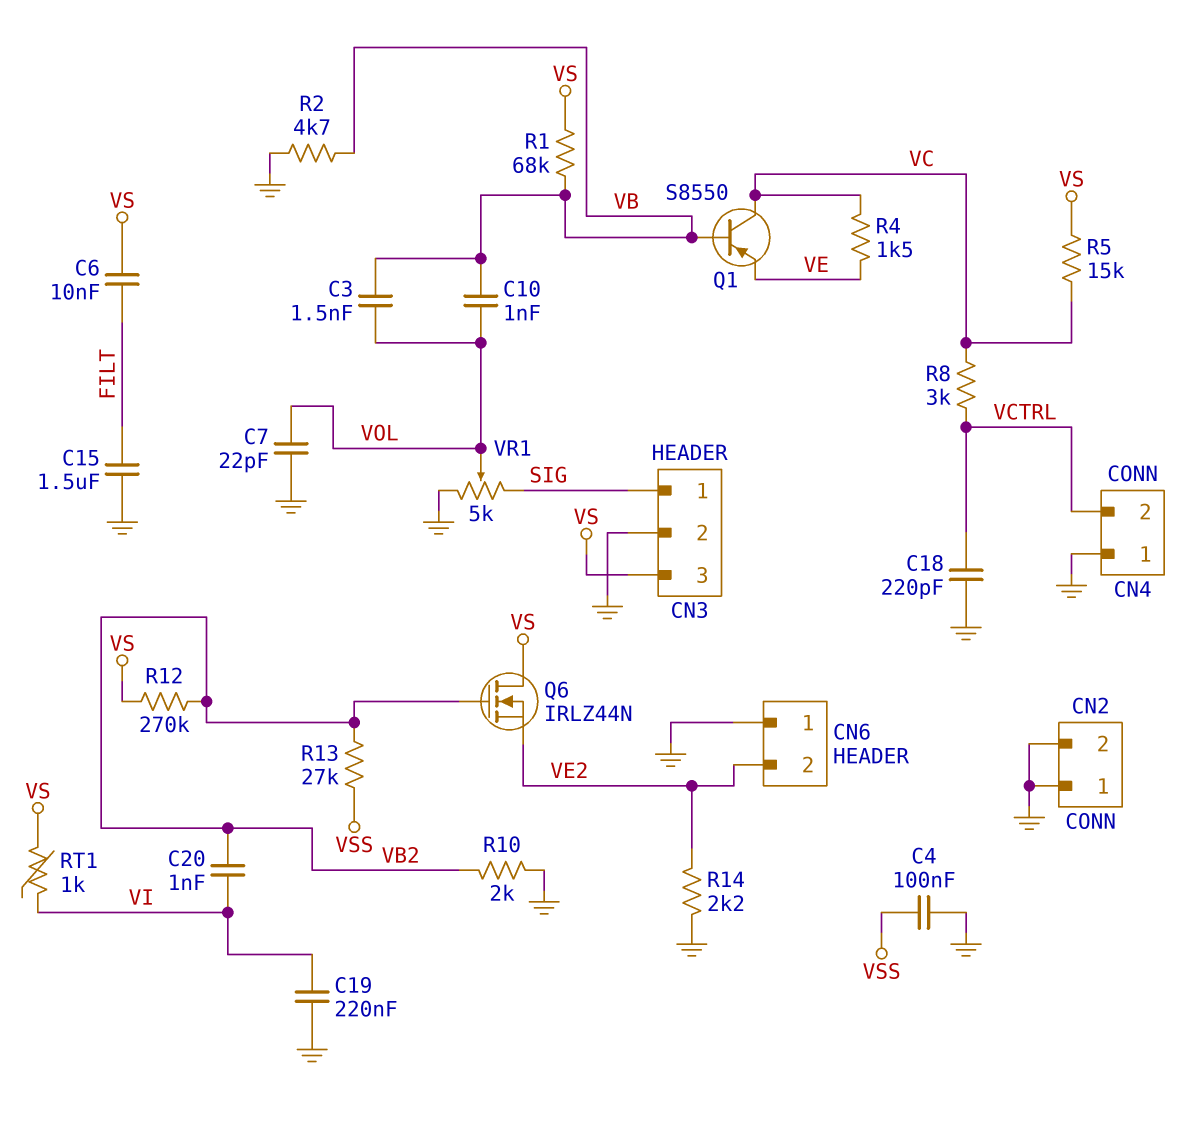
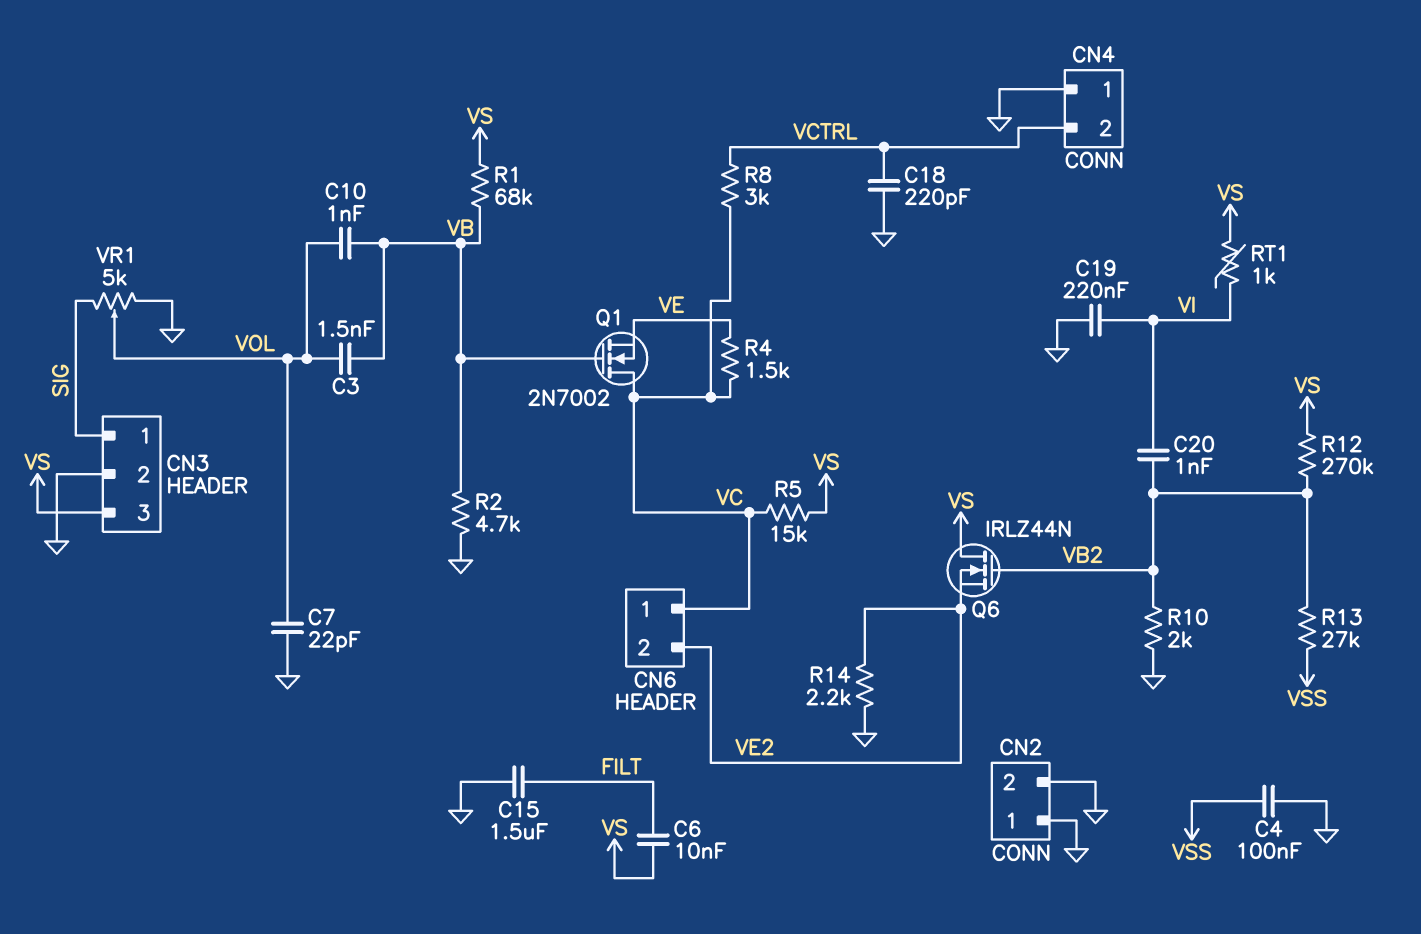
CN6 pin 1: GND -> VC
Q1: PNP S8550 (B VB, C VC, E VE) -> NMOS 2N7002 (G VB, D VC, S VE)

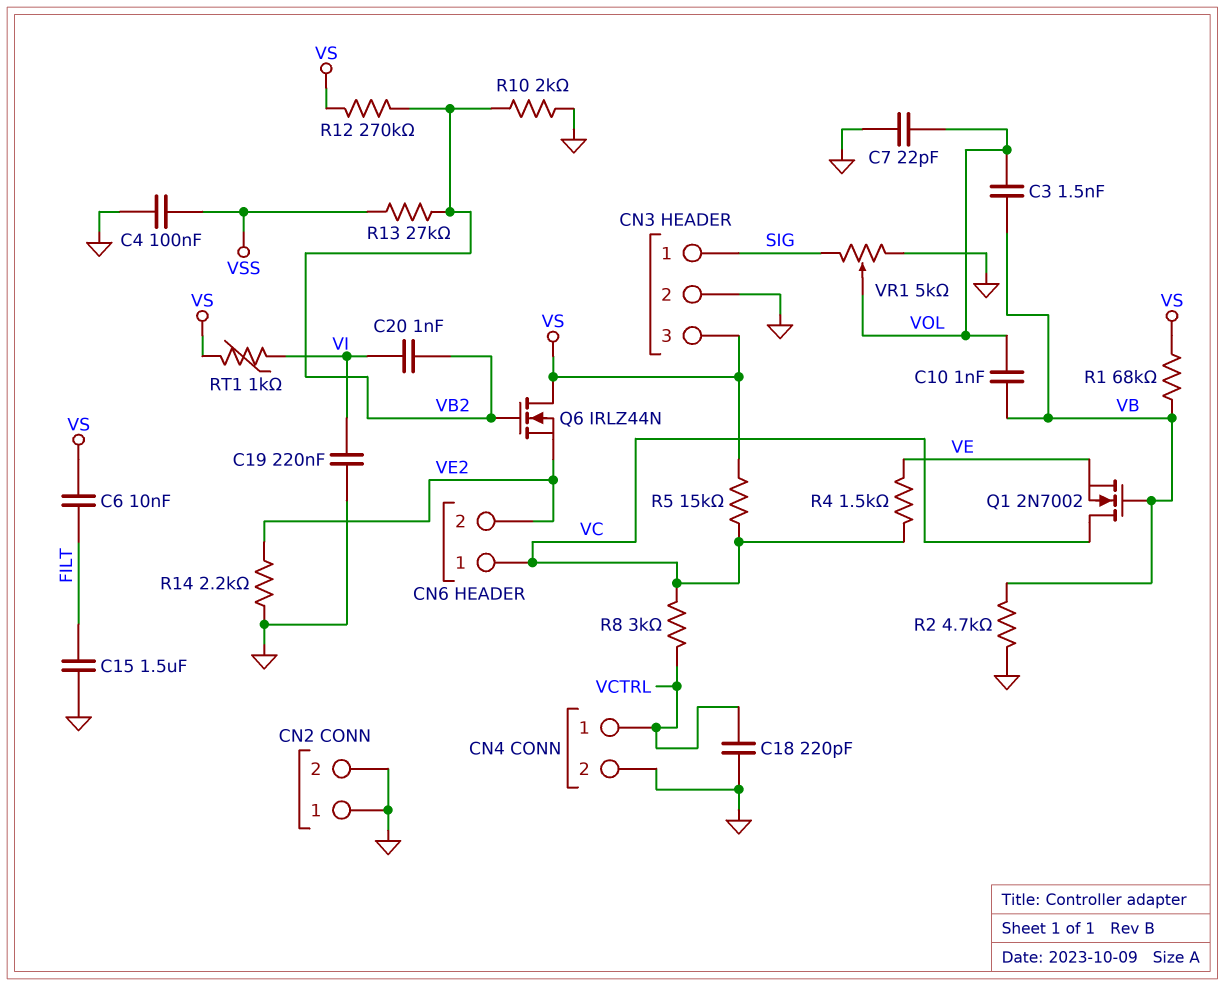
CN4 pin 1: GND -> VCTRL
CN4 pin 2: VCTRL -> GND

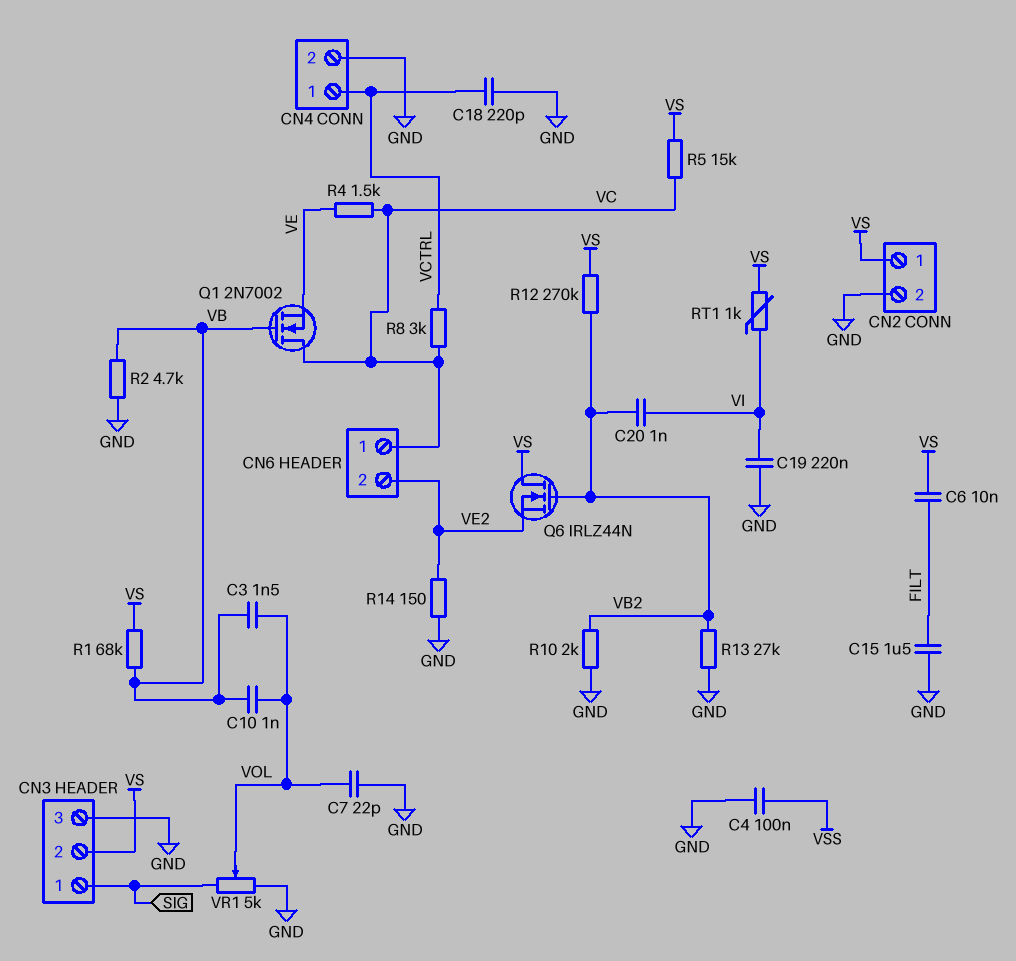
CN2 pin 1: GND -> VS
CN3 pin 2: GND -> VS
CN3 pin 3: VS -> GND
R13: 27k (VB2, VSS) -> 27k (GND, VB2)
R14: 2.2k (GND, VE2) -> 150 (GND, VE2)

